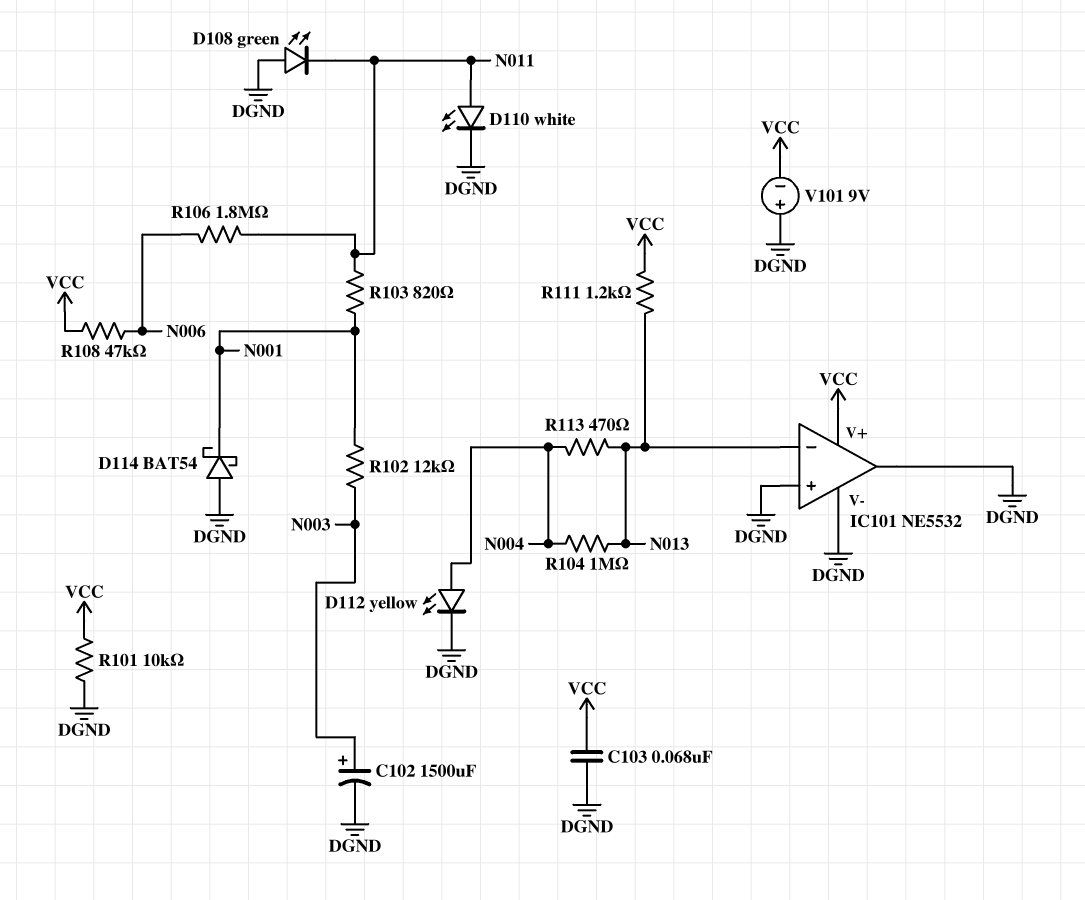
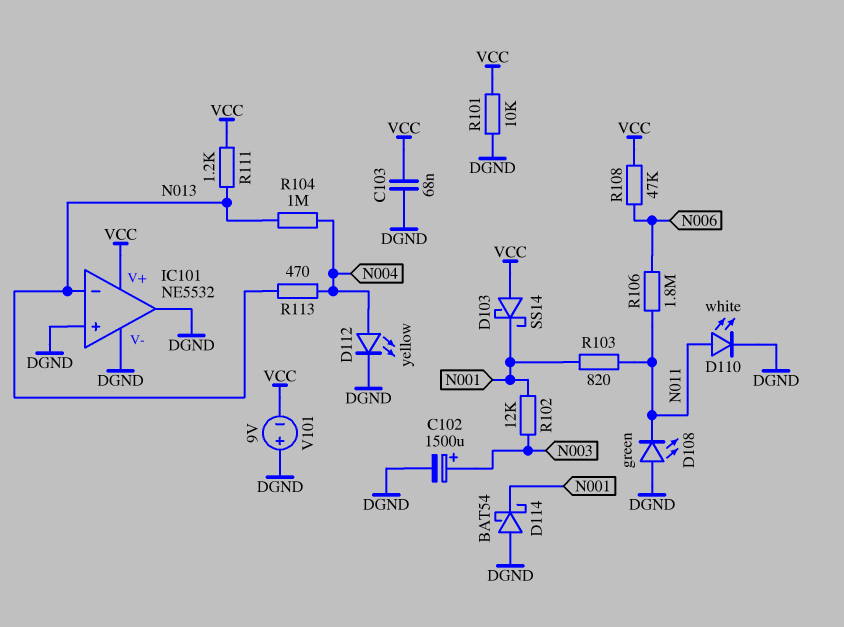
D103: none -> schottky SS14 (A VCC, K N001)

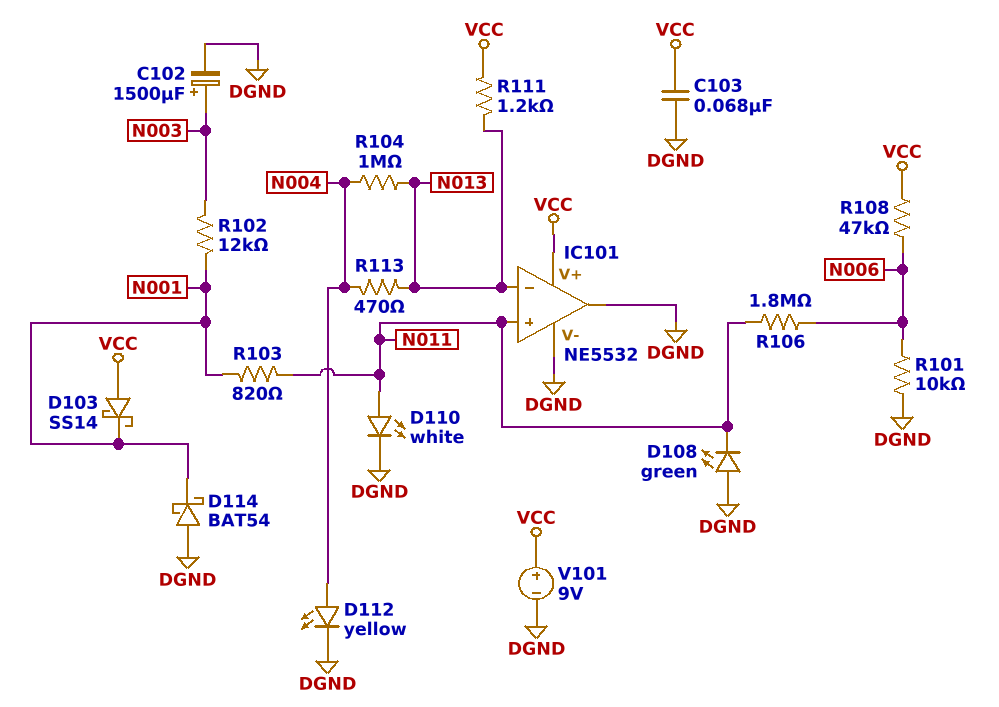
IC101 pin in+: DGND -> N011
R101: 10k (DGND, VCC) -> 10k (DGND, N006)
V101: 9V (plus DGND, minus VCC) -> 9V (plus VCC, minus DGND)

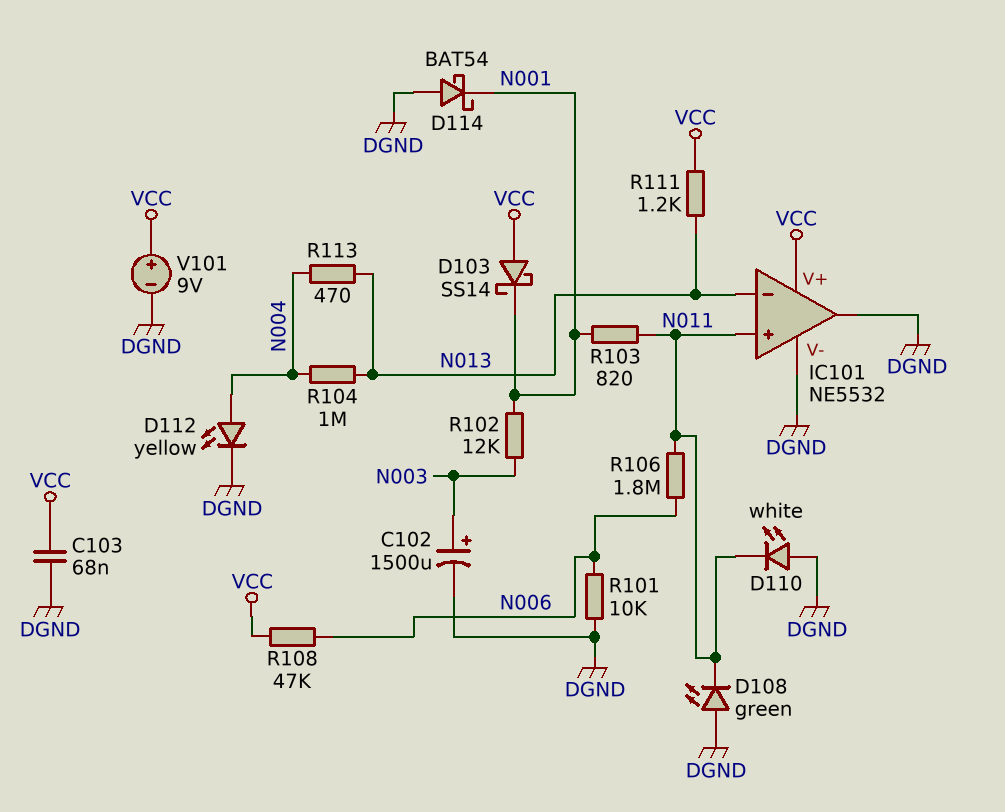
D110: LED white (A N011, K DGND) -> LED white (A DGND, K N011)

